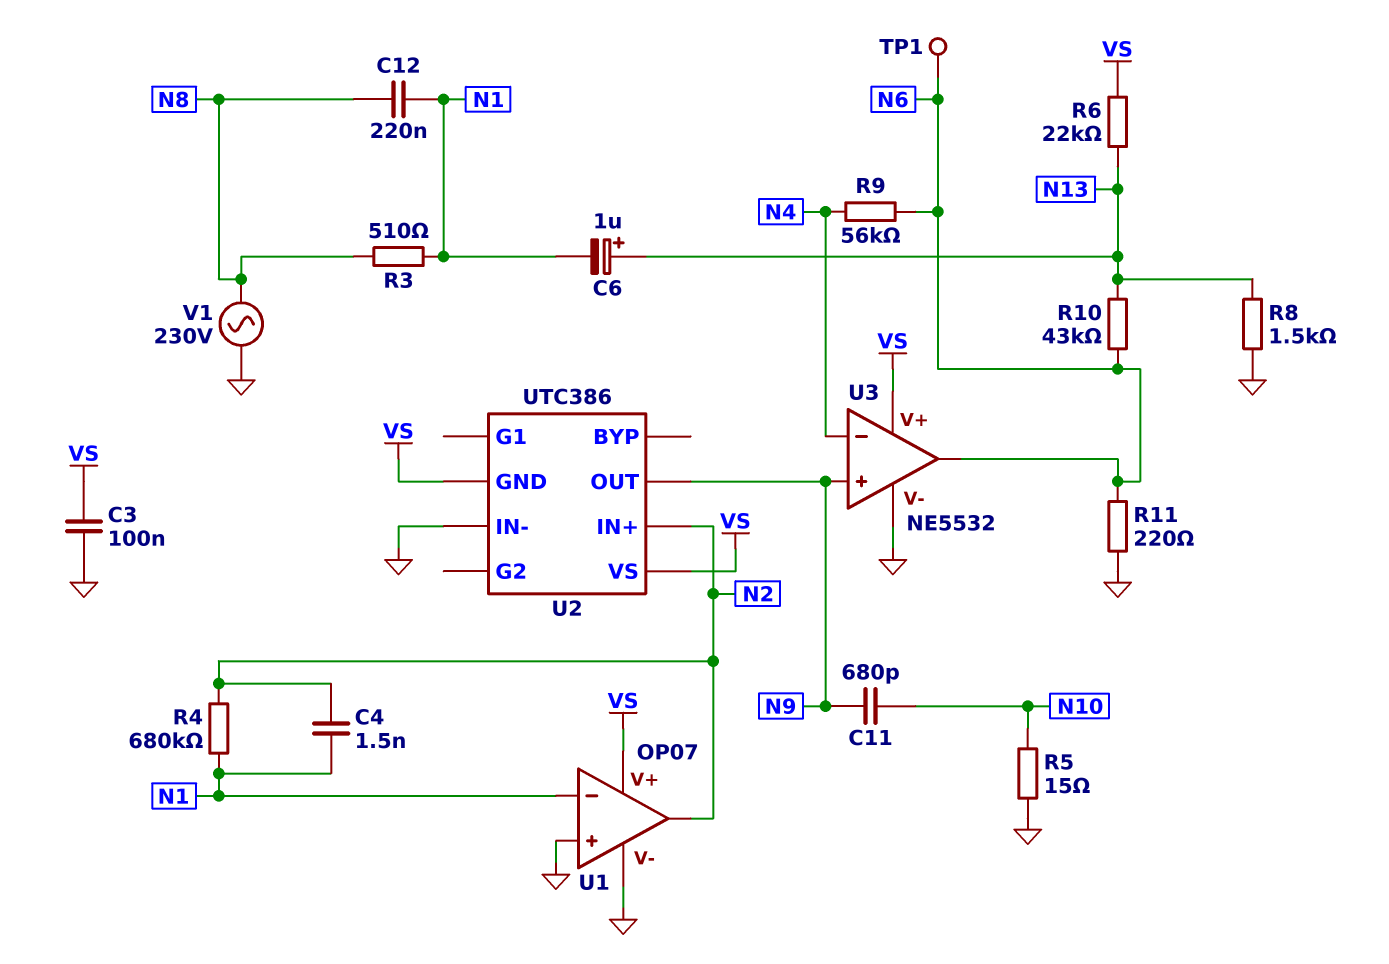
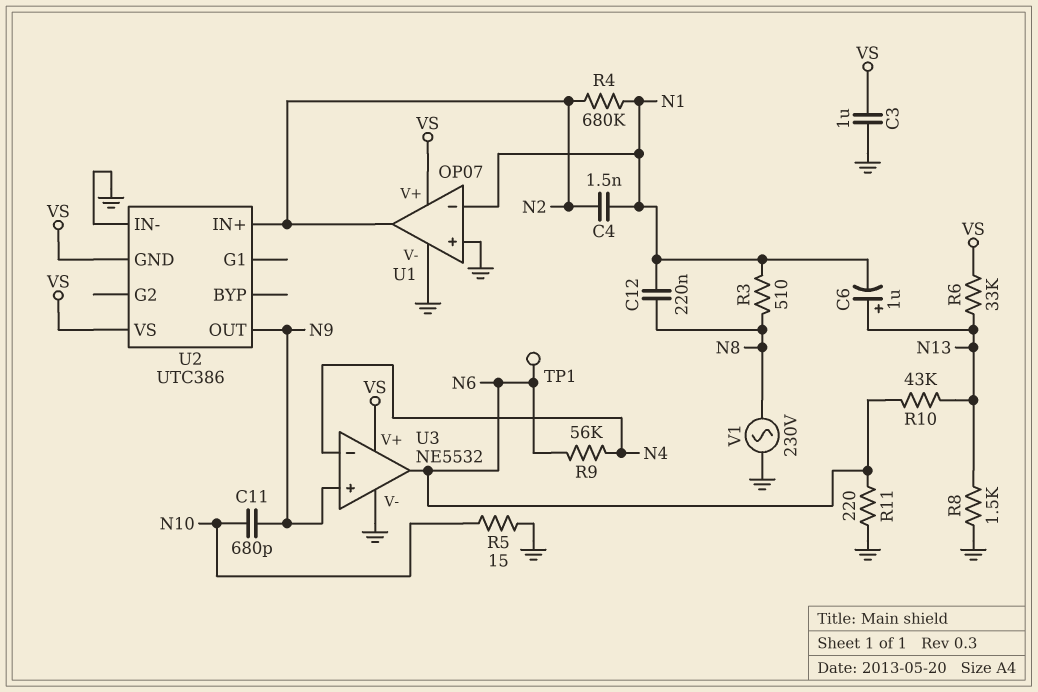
C3: 100nF (GND, VS) -> 1uF (GND, VS)
R6: 22k (N13, VS) -> 33k (N13, VS)

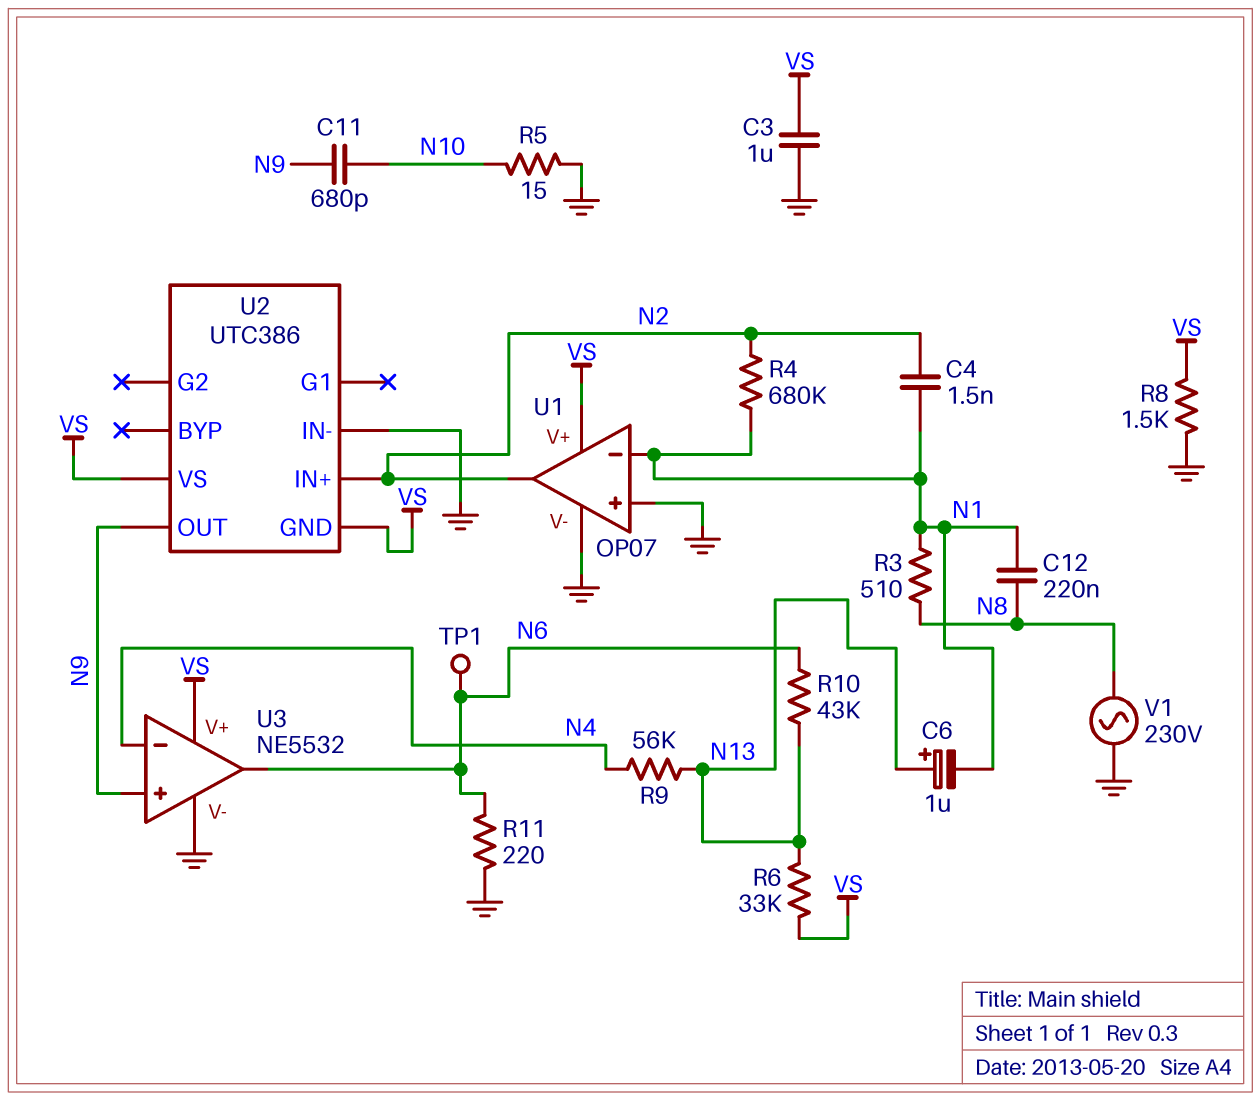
R8: 1.5k (GND, N13) -> 1.5k (GND, VS)
R9: 56k (N4, N6) -> 56k (N4, N13)

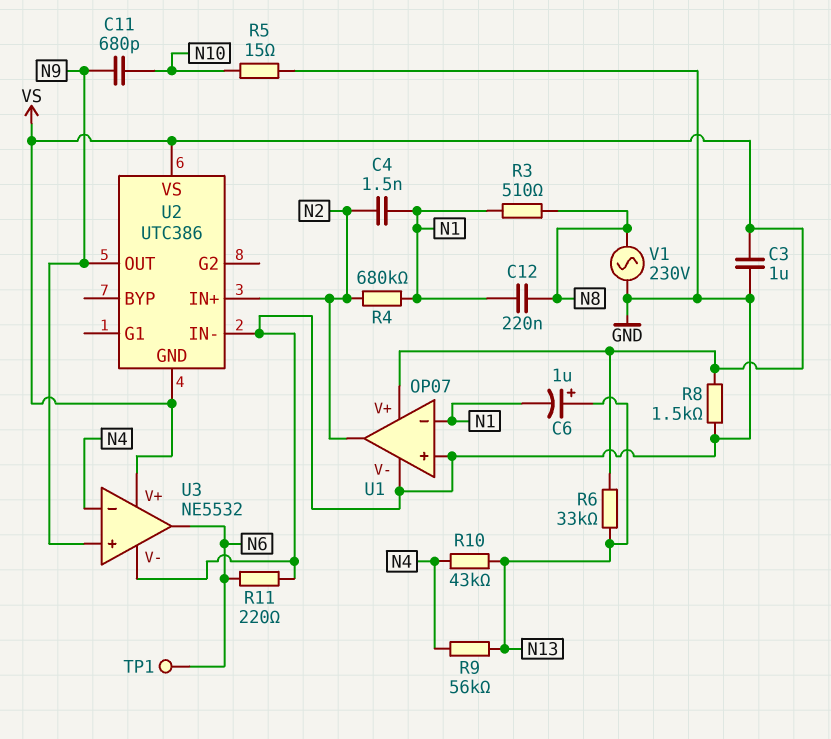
R10: 43k (N6, N13) -> 43k (N4, N13)

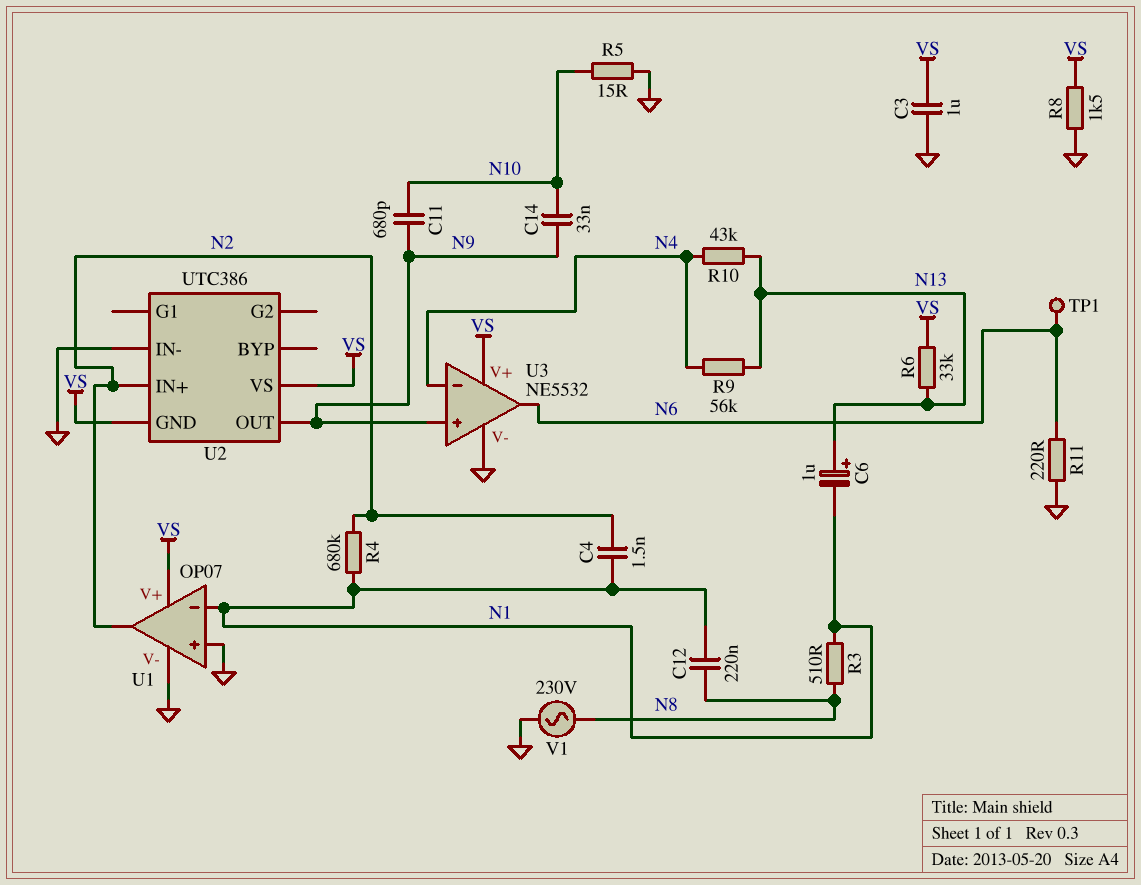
C14: none -> 33nF (N9, N10)

